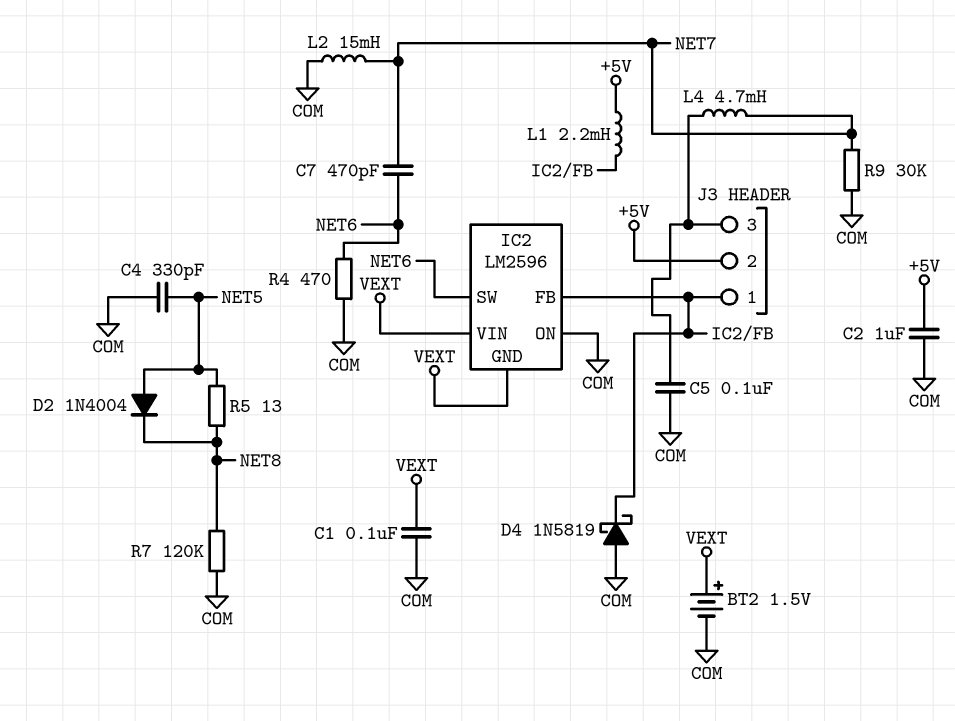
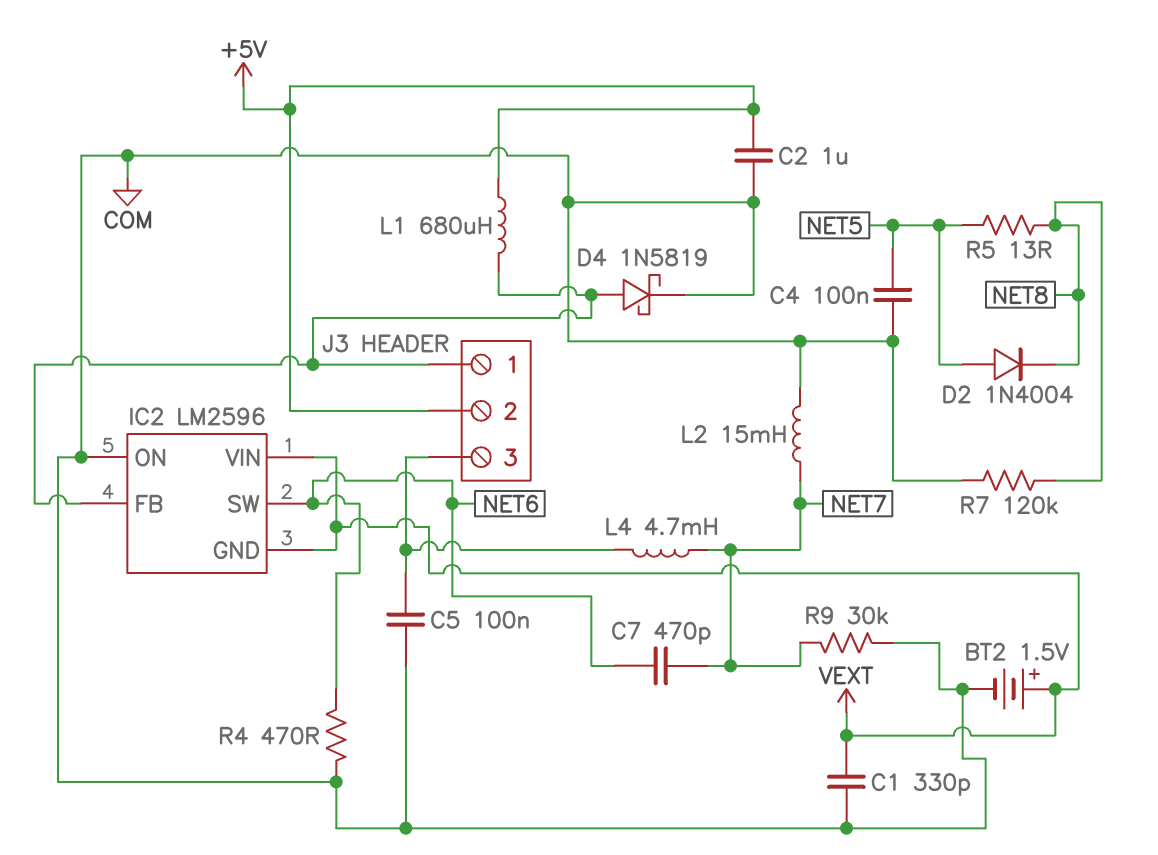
C1: 100nF (COM, VEXT) -> 330pF (COM, VEXT)
C4: 330pF (COM, NET5) -> 100nF (COM, NET5)
D4: schottky 1N5819 (A COM, K IC2/FB) -> schottky 1N5819 (A IC2/FB, K COM)
L1: 2.2mH (+5V, IC2/FB) -> 680uH (+5V, IC2/FB)

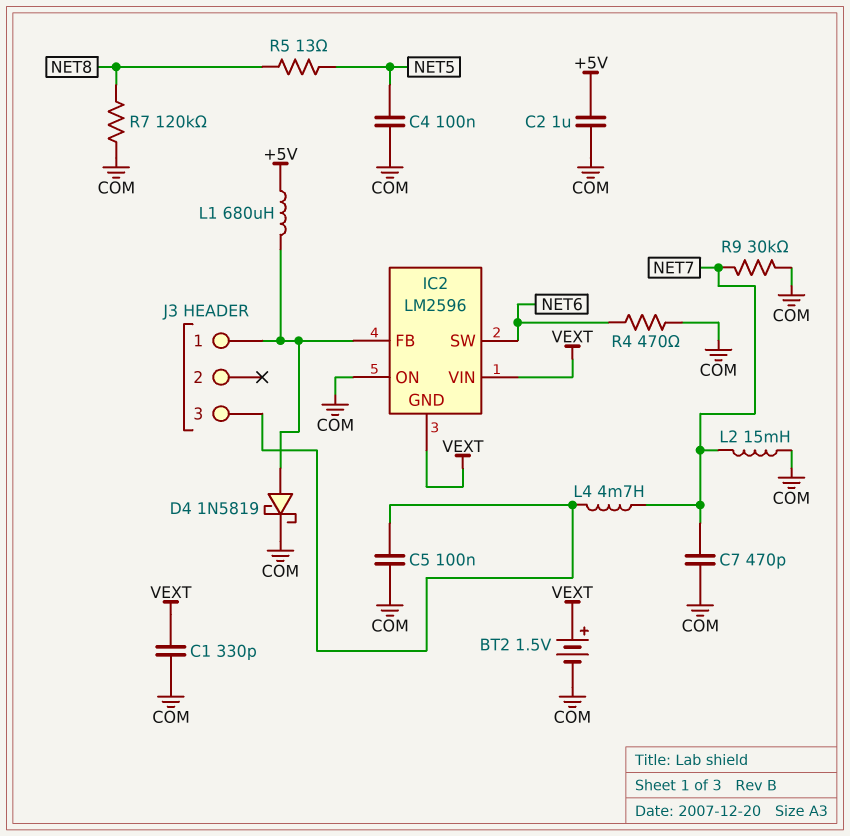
C7: 470pF (NET6, NET7) -> 470pF (COM, NET7)
D2: diode 1N4004 (A NET5, K NET8) -> none
J3 pin 2: +5V -> none

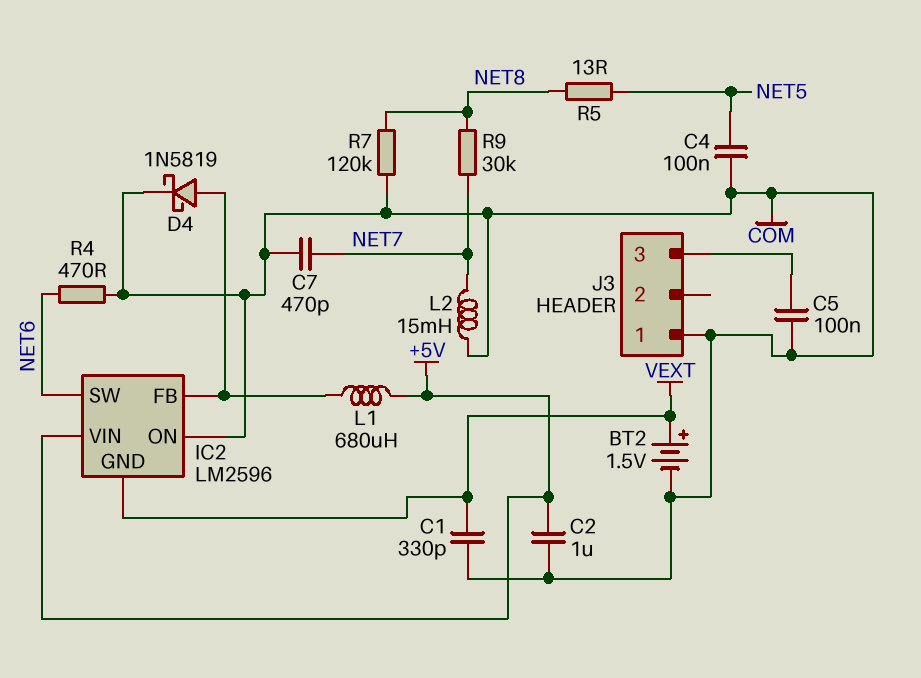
IC2 pin VIN: VEXT -> +5V
J3 pin 1: IC2/FB -> COM
L4: 4.7mH (J3/3, NET7) -> none
R9: 30k (COM, NET7) -> 30k (NET7, NET8)

